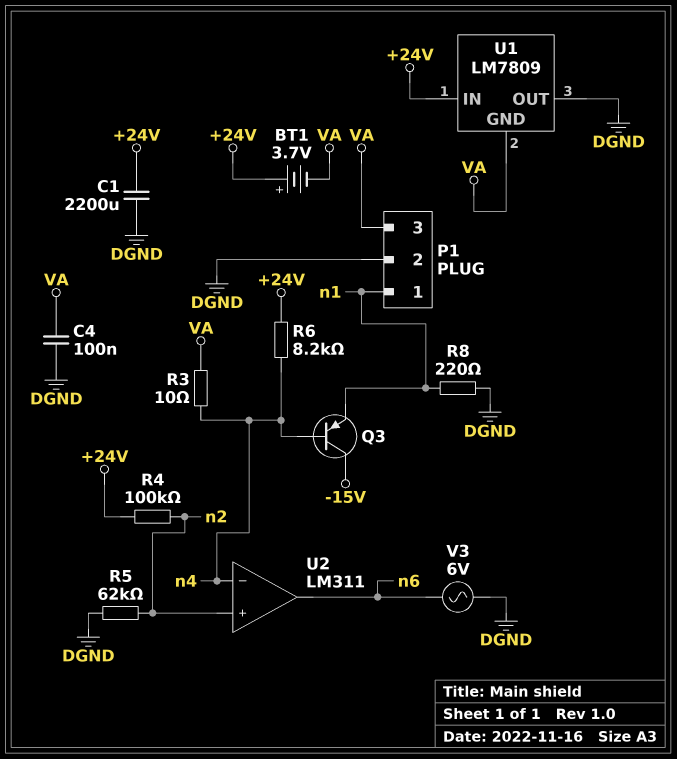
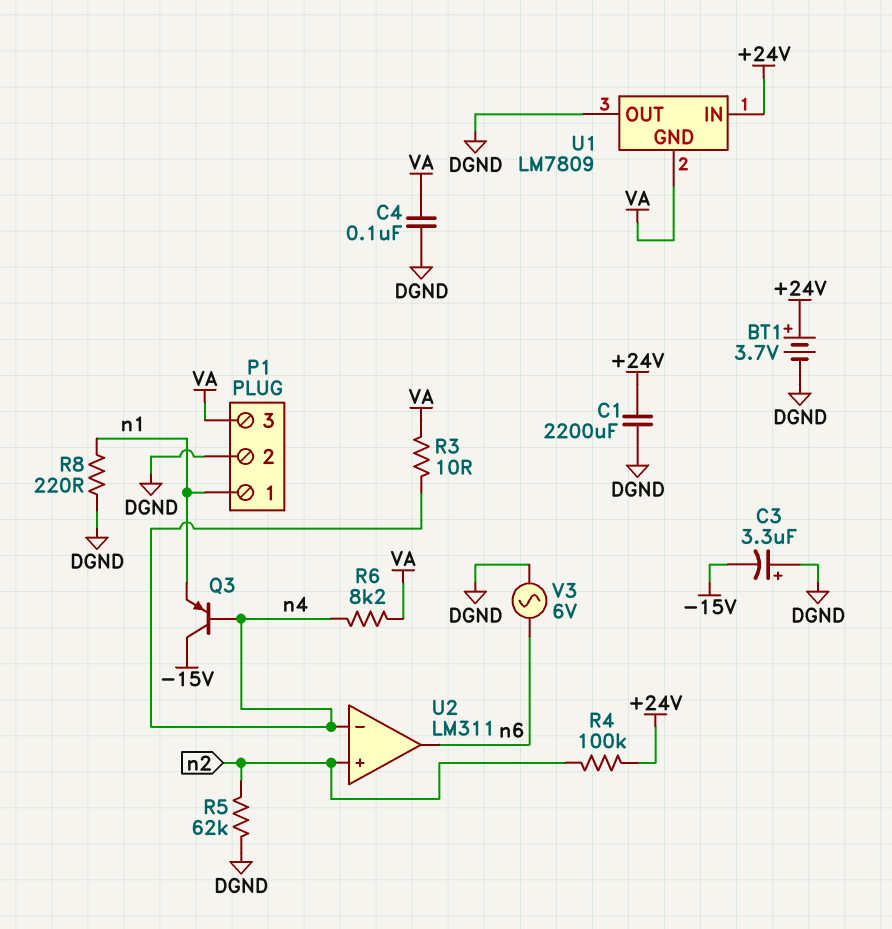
BT1: 3.7V (plus +24V, minus VA) -> 3.7V (plus +24V, minus DGND)
C3: none -> 3.3uF (plus DGND, minus -15V)
R6: 8.2k (+24V, n4) -> 8.2k (VA, n4)

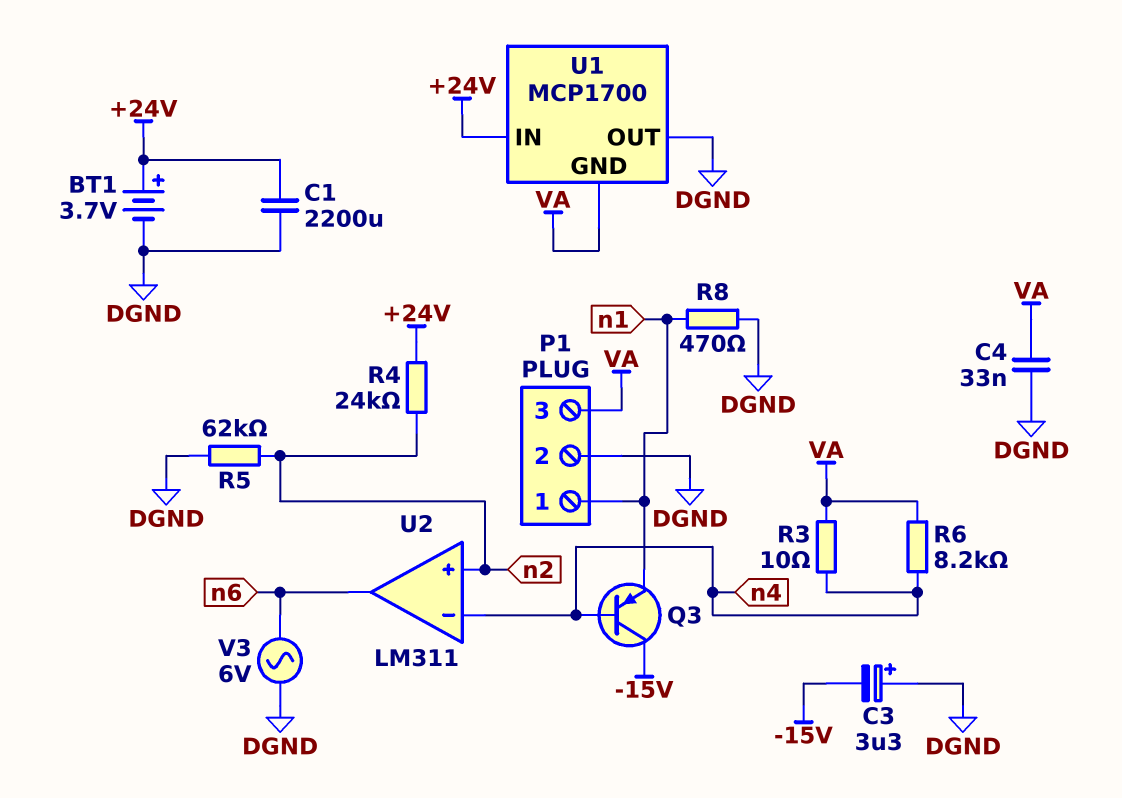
C4: 100nF (DGND, VA) -> 33nF (DGND, VA)
R4: 100k (+24V, n2) -> 24k (+24V, n2)
R8: 220 (DGND, n1) -> 470 (DGND, n1)
U1: LM7809 -> MCP1700

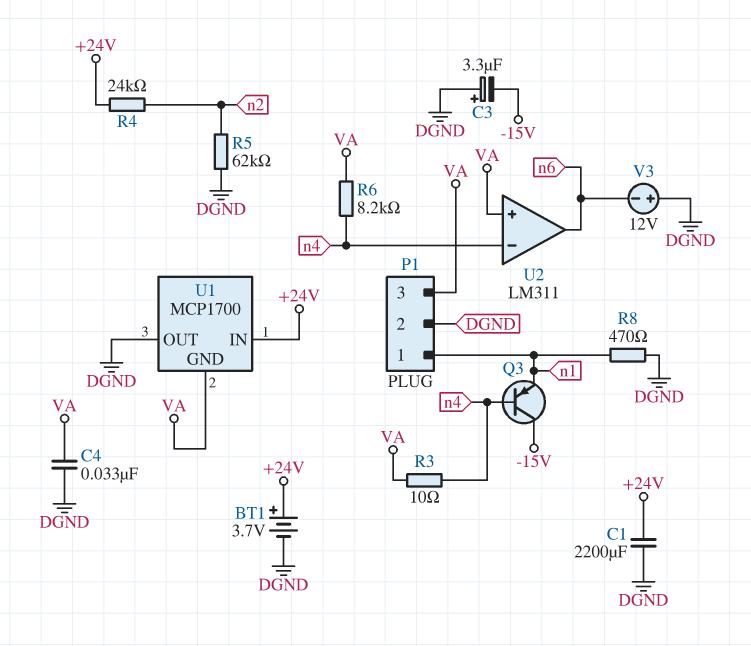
U2 pin in+: n2 -> VA
V3: AC 6V (DGND, n6) -> 12V (plus DGND, minus n6)

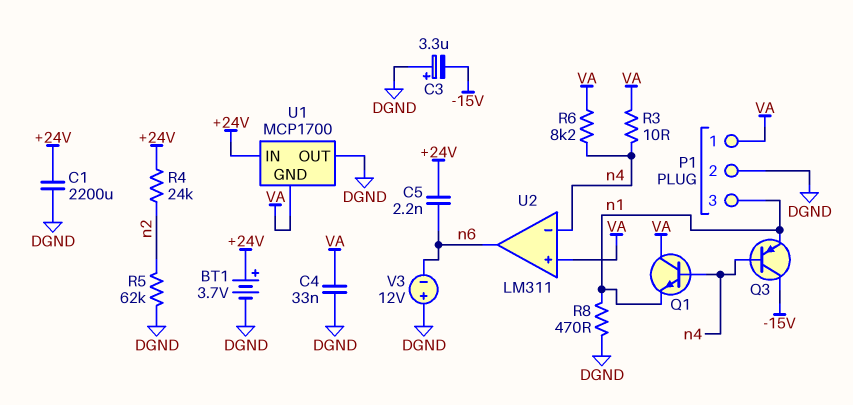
C5: none -> 2.2nF (+24V, n6)
P1 pin 1: n1 -> VA
P1 pin 3: VA -> n1
Q1: none -> NPN (B n4, C VA, E n1)

